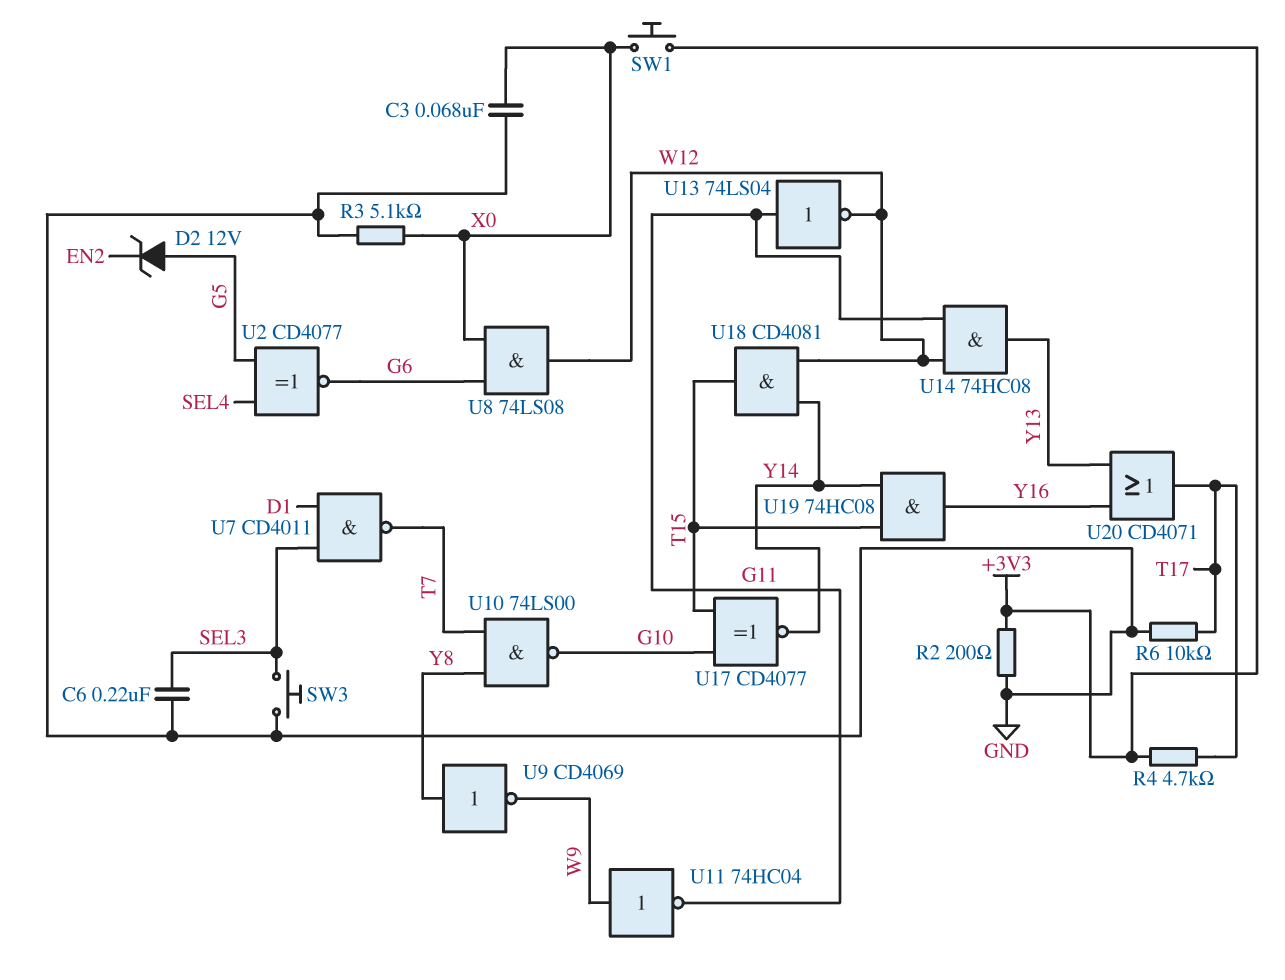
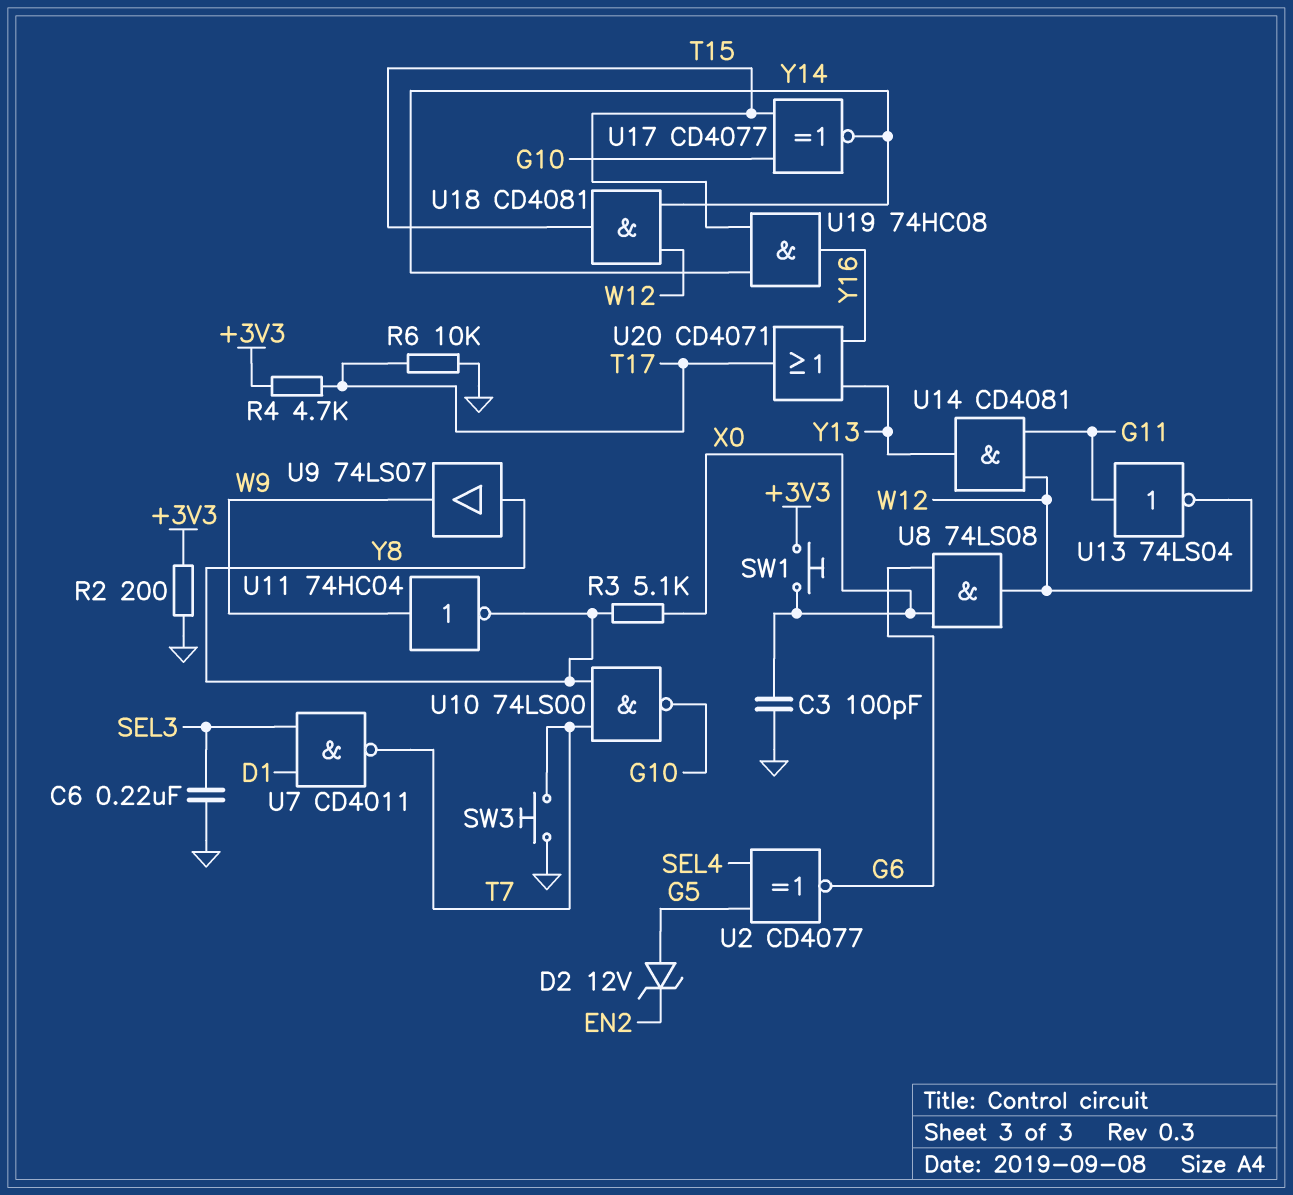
C3: 68nF (GND, X0) -> 100pF (GND, X0)
R3: 5.1k (GND, X0) -> 5.1k (X0, Y8)
SW3: button (GND, SEL3) -> button (GND, T7)
U9: NOT CD4069 (in Y8, out W9) -> buffer 74LS07 (in Y8, out W9)
U11: NOT 74HC04 (in W9, out G11) -> NOT 74HC04 (in W9, out Y8)
U14: AND 74HC08 (in G11, in W12, out Y13) -> AND CD4081 (in G11, in W12, out Y13)

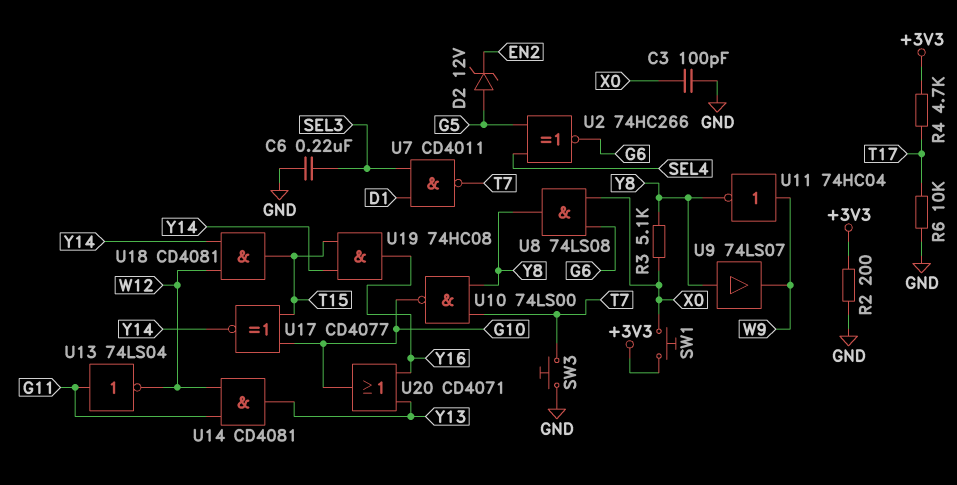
U2: XNOR CD4077 (in G5, in SEL4, out G6) -> XNOR 74HC266 (in G5, in SEL4, out G6)
U8: AND 74LS08 (in G6, in X0, out W12) -> AND 74LS08 (in G6, in X0, out Y8)
U20: OR CD4071 (in Y13, in Y16, out T17) -> OR CD4071 (in Y13, in Y16, out G10)

